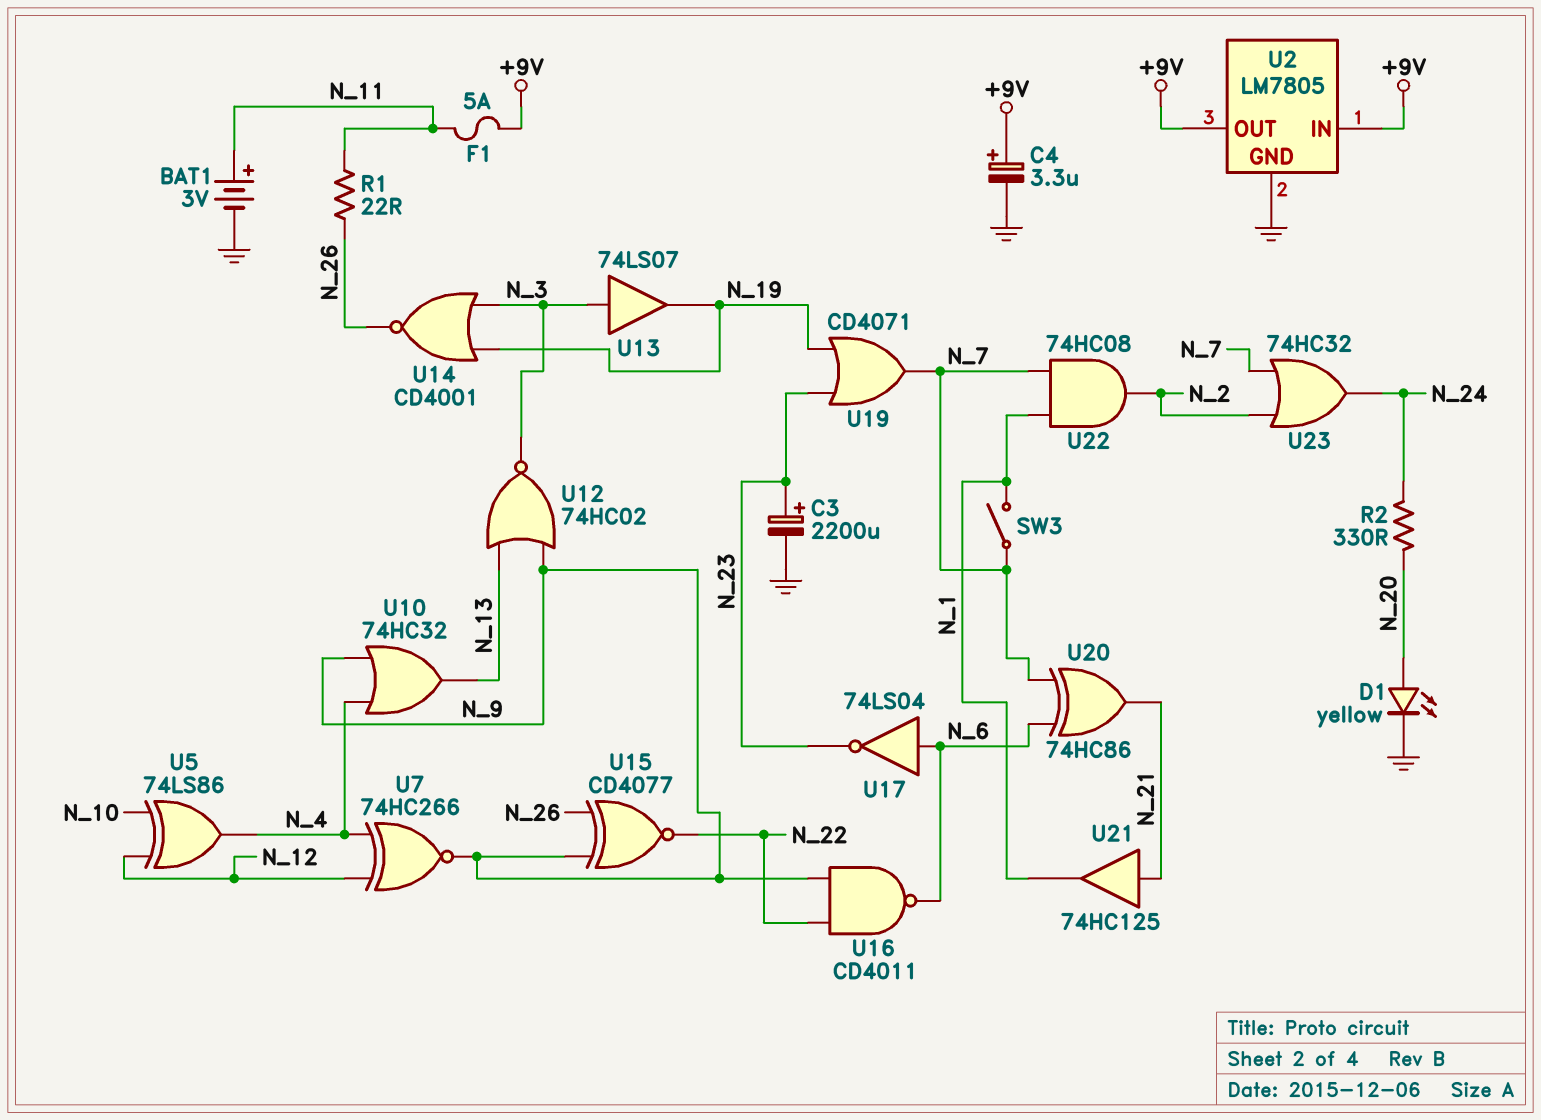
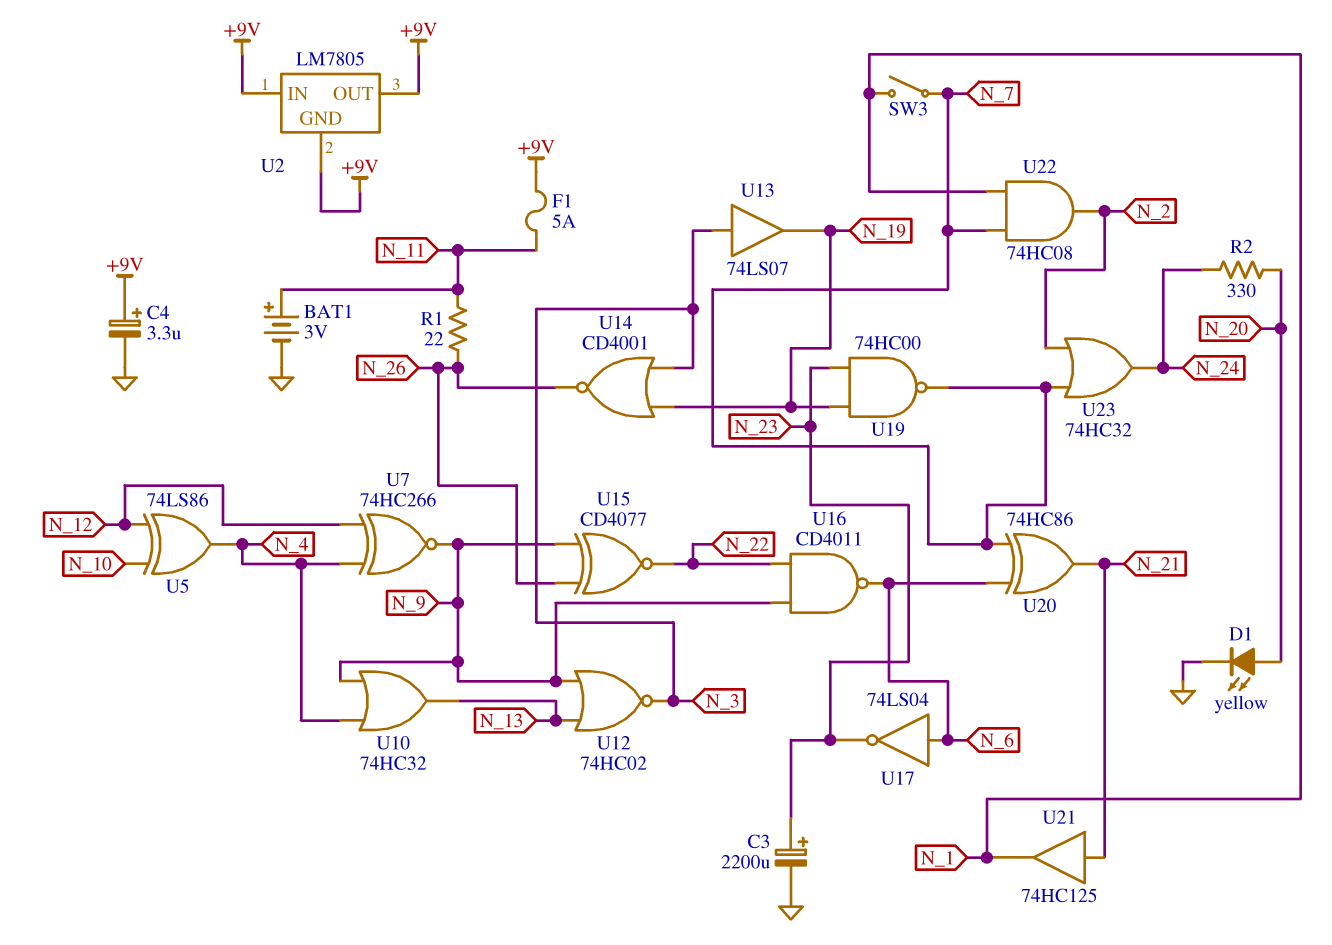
U2 pin GND: GND -> +9V
U19: OR CD4071 (in N_19, in N_23, out N_7) -> NAND 74HC00 (in N_19, in N_23, out N_7)

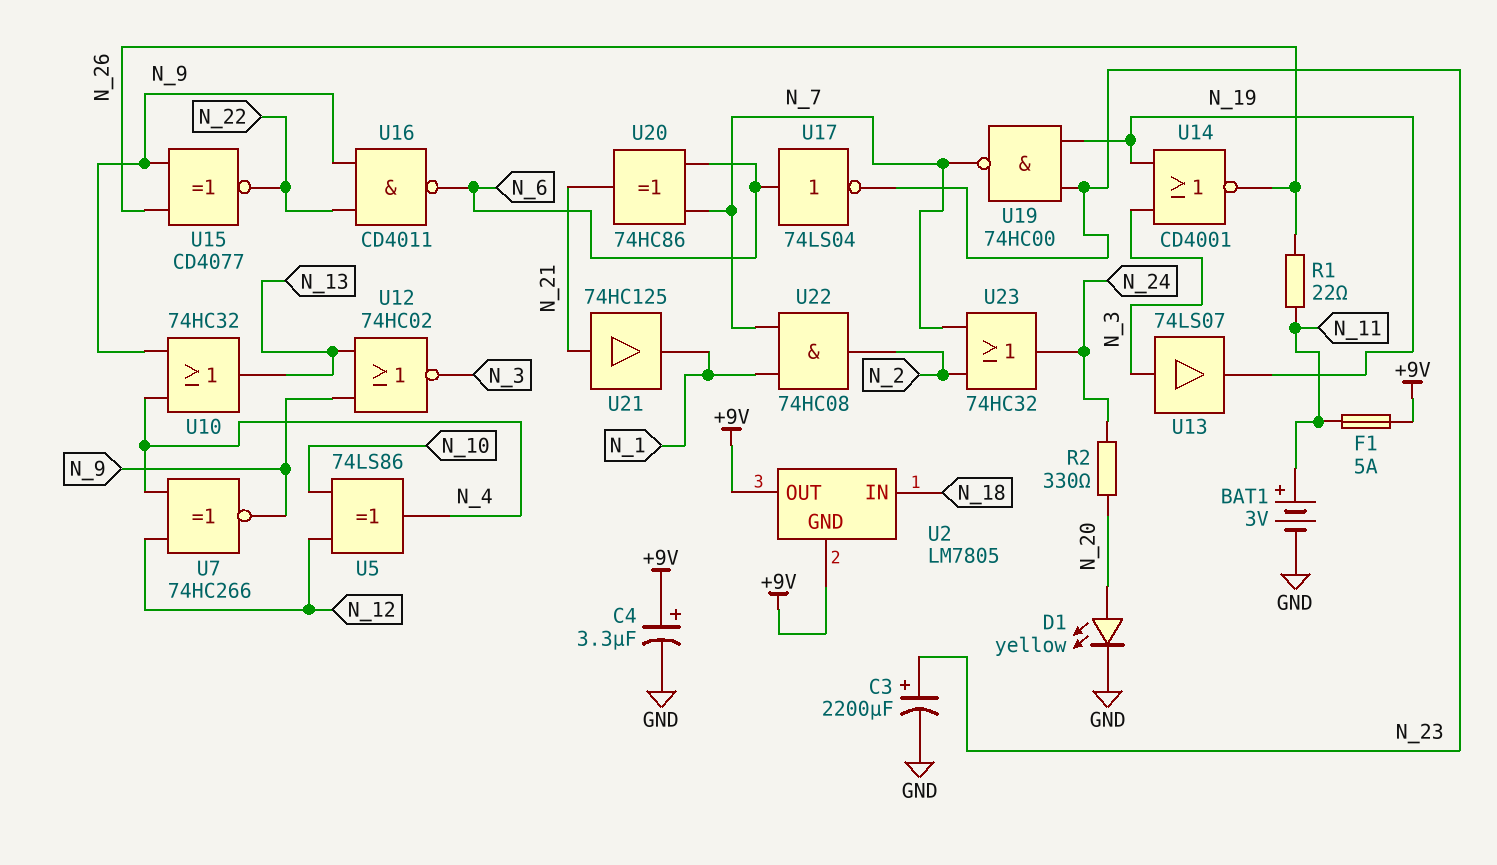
SW3: switch (N_1, N_7) -> none
U2 pin IN: +9V -> N_18

